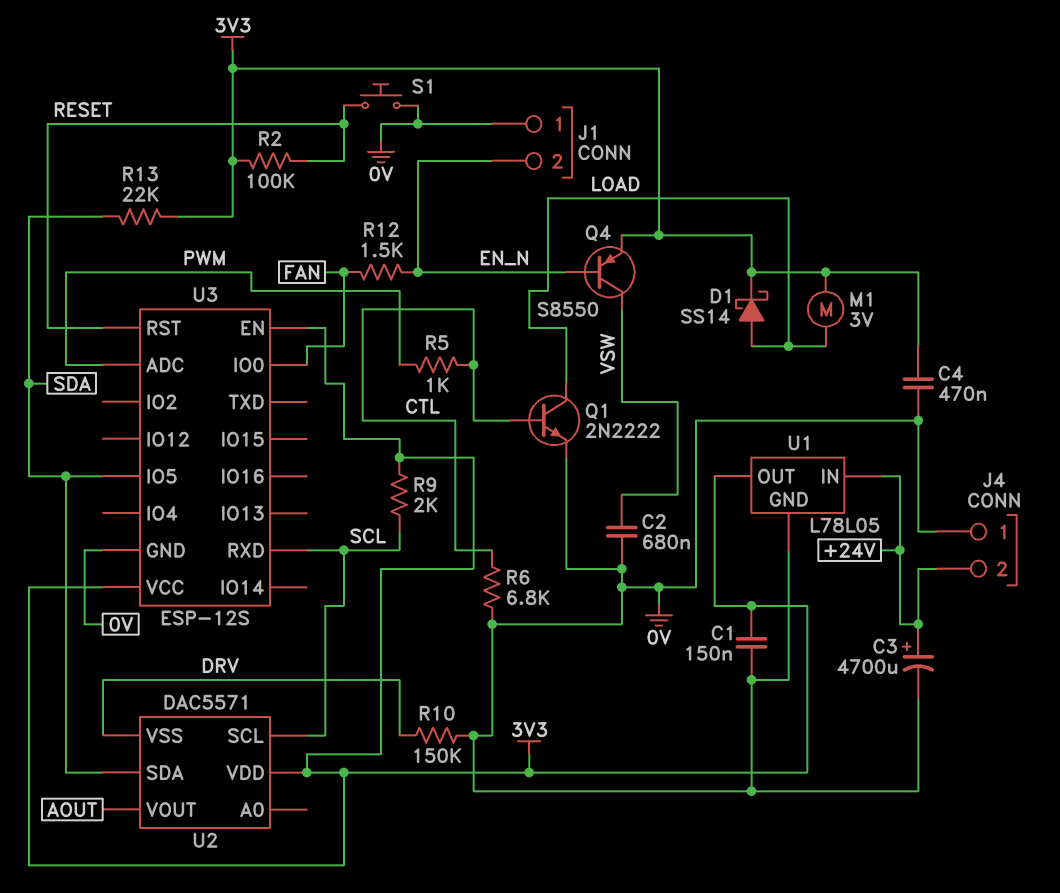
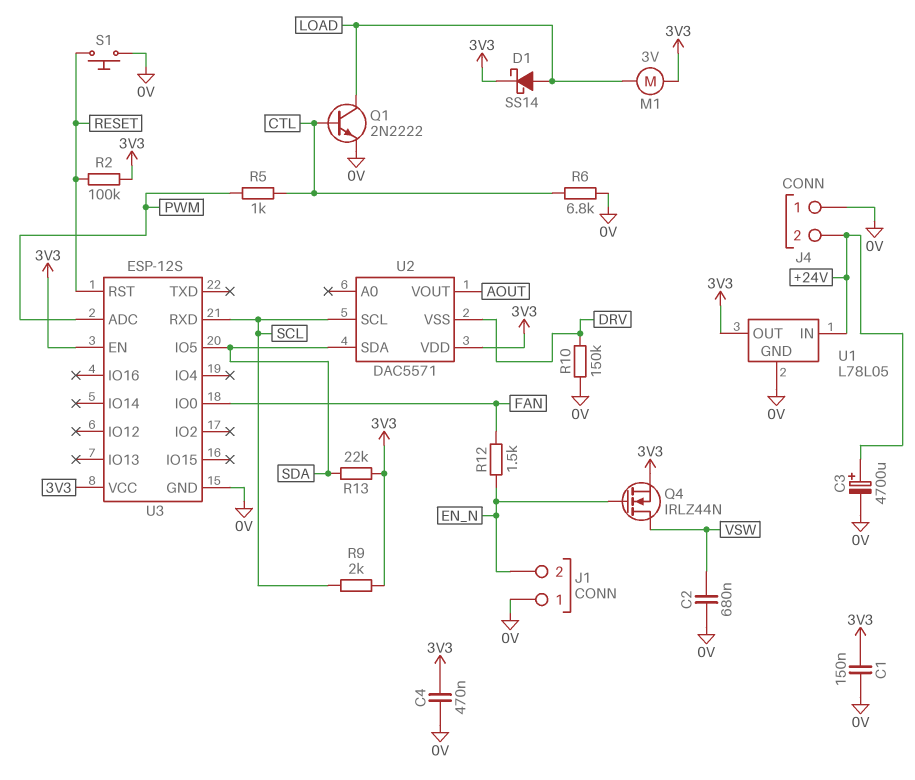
Q4: PNP S8550 (B EN_N, C VSW, E 3V3) -> NMOS IRLZ44N (G EN_N, D VSW, S 3V3)

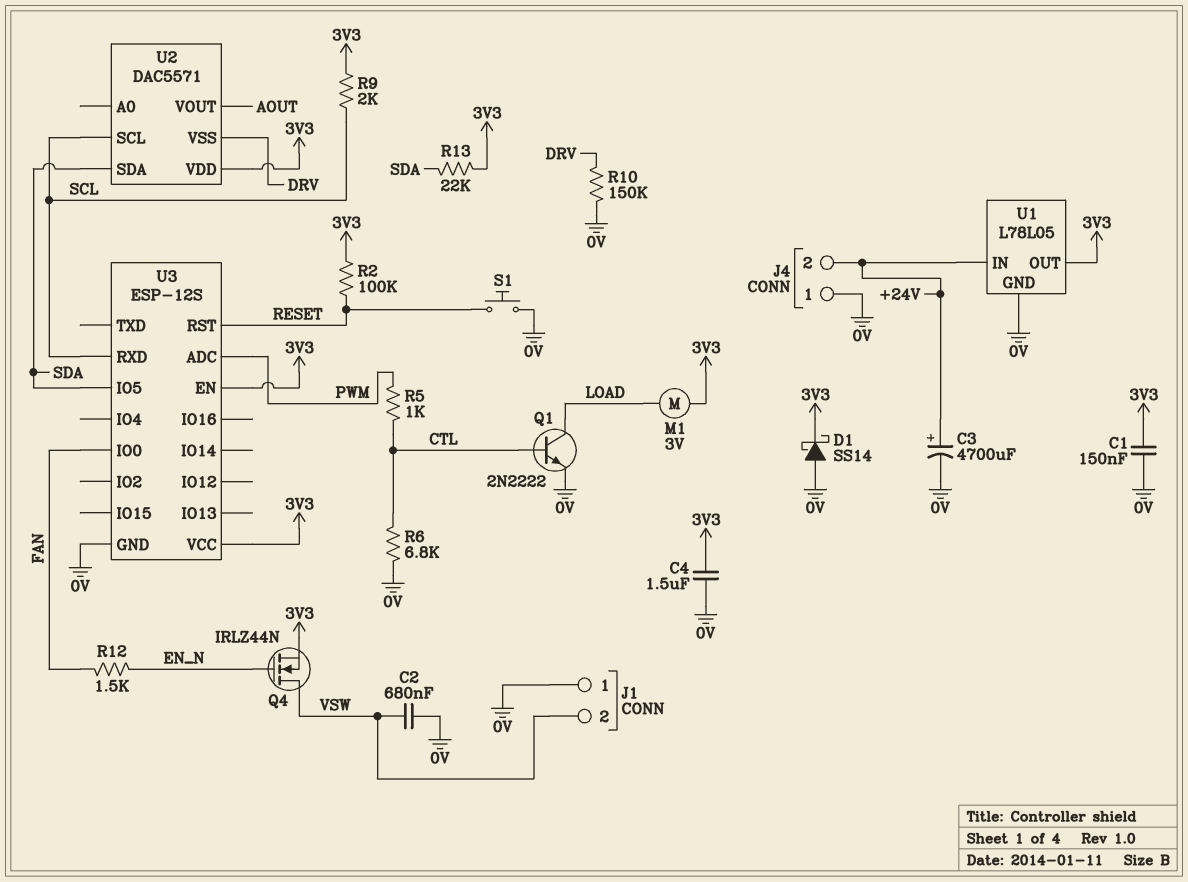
C4: 470nF (0V, 3V3) -> 1.5uF (0V, 3V3)
D1: schottky SS14 (A LOAD, K 3V3) -> schottky SS14 (A 0V, K 3V3)
J1 pin 2: EN_N -> VSW

